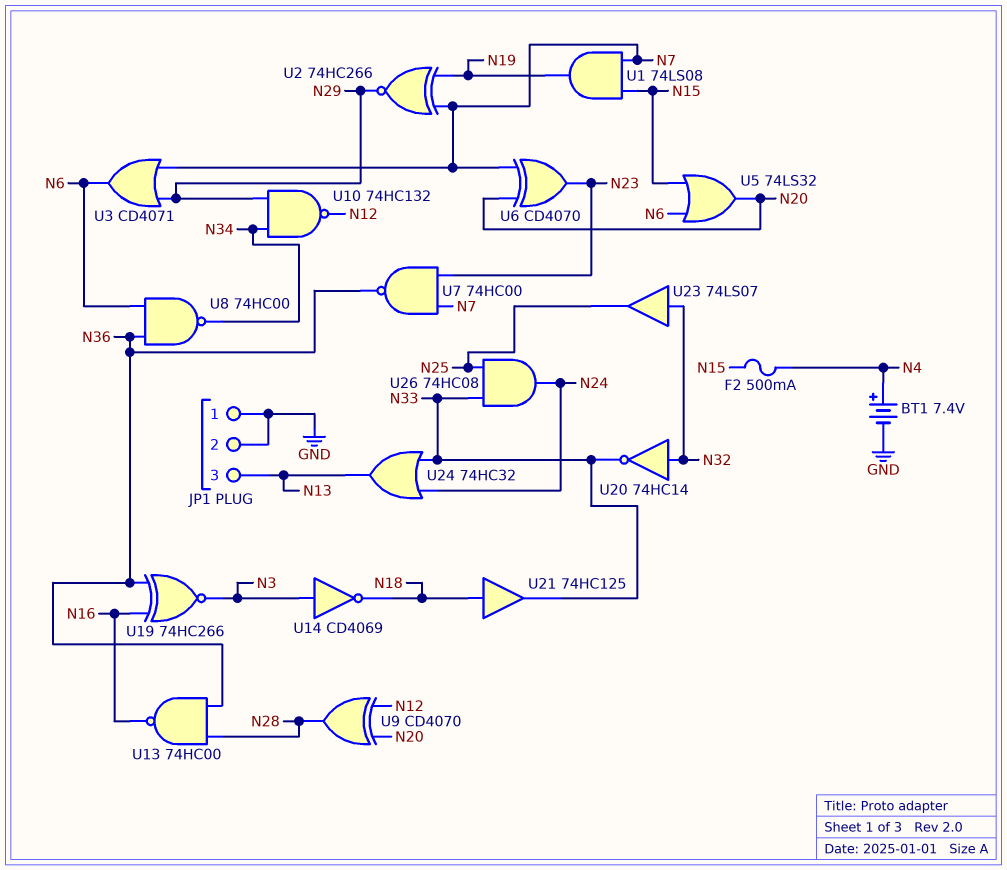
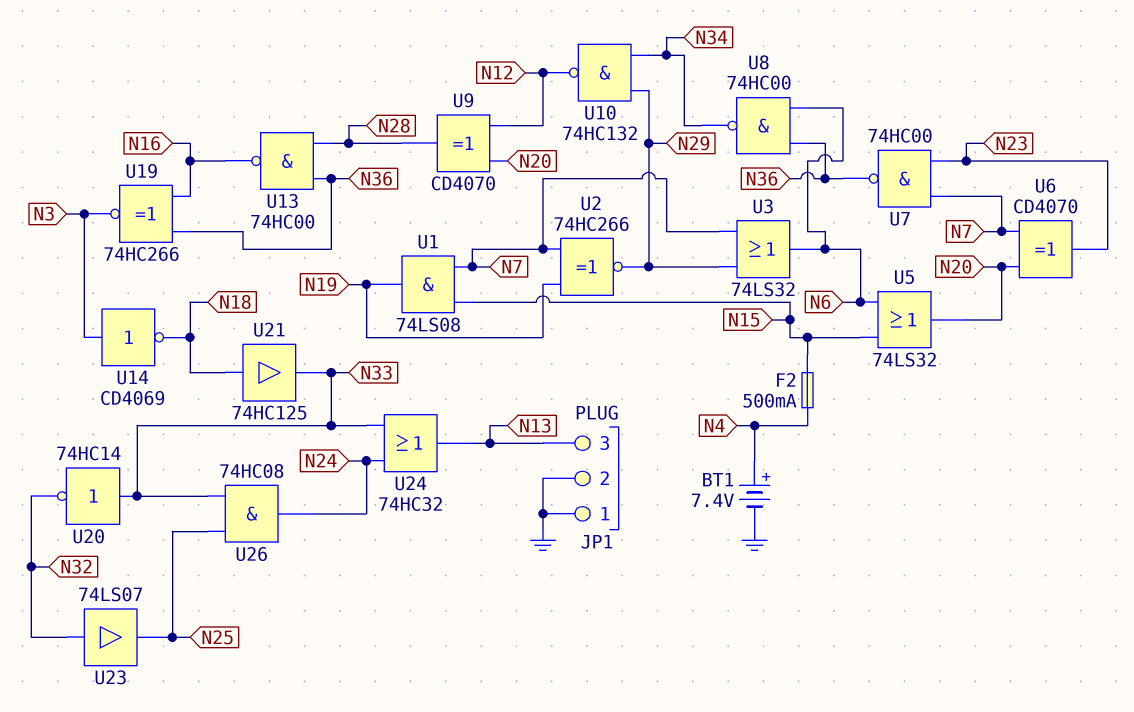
U3: OR CD4071 (in N7, in N29, out N6) -> OR 74LS32 (in N7, in N29, out N6)
U20: NOT 74HC14 (in N32, out N33) -> NOT 74HC14 (in N33, out N32)

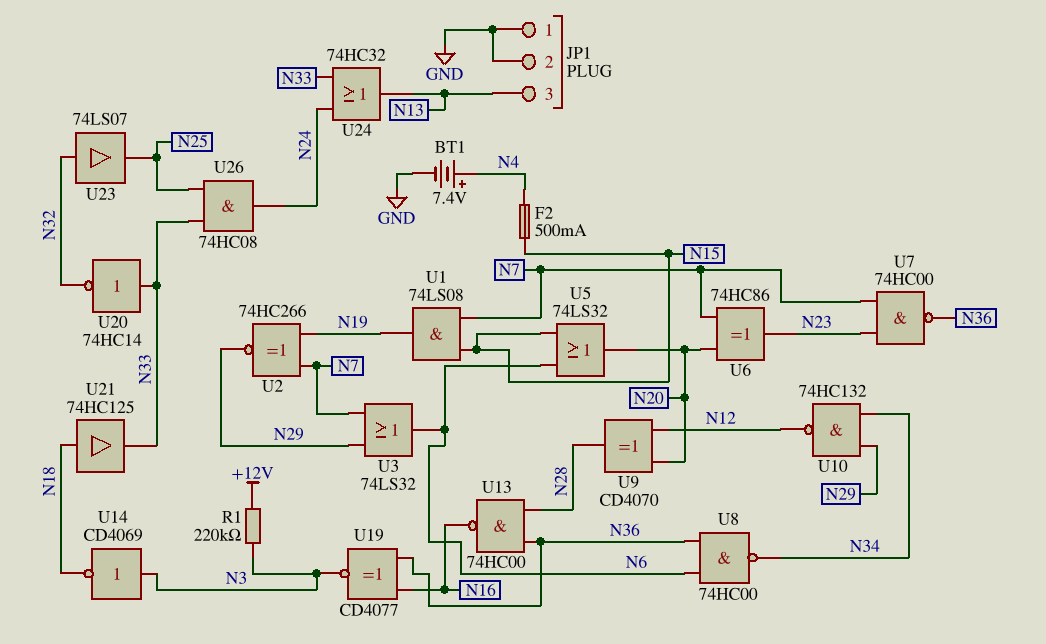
R1: none -> 220k (+12V, N3)
U6: XOR CD4070 (in N7, in N20, out N23) -> XOR 74HC86 (in N7, in N20, out N23)
U19: XNOR 74HC266 (in N16, in N36, out N3) -> XNOR CD4077 (in N16, in N36, out N3)

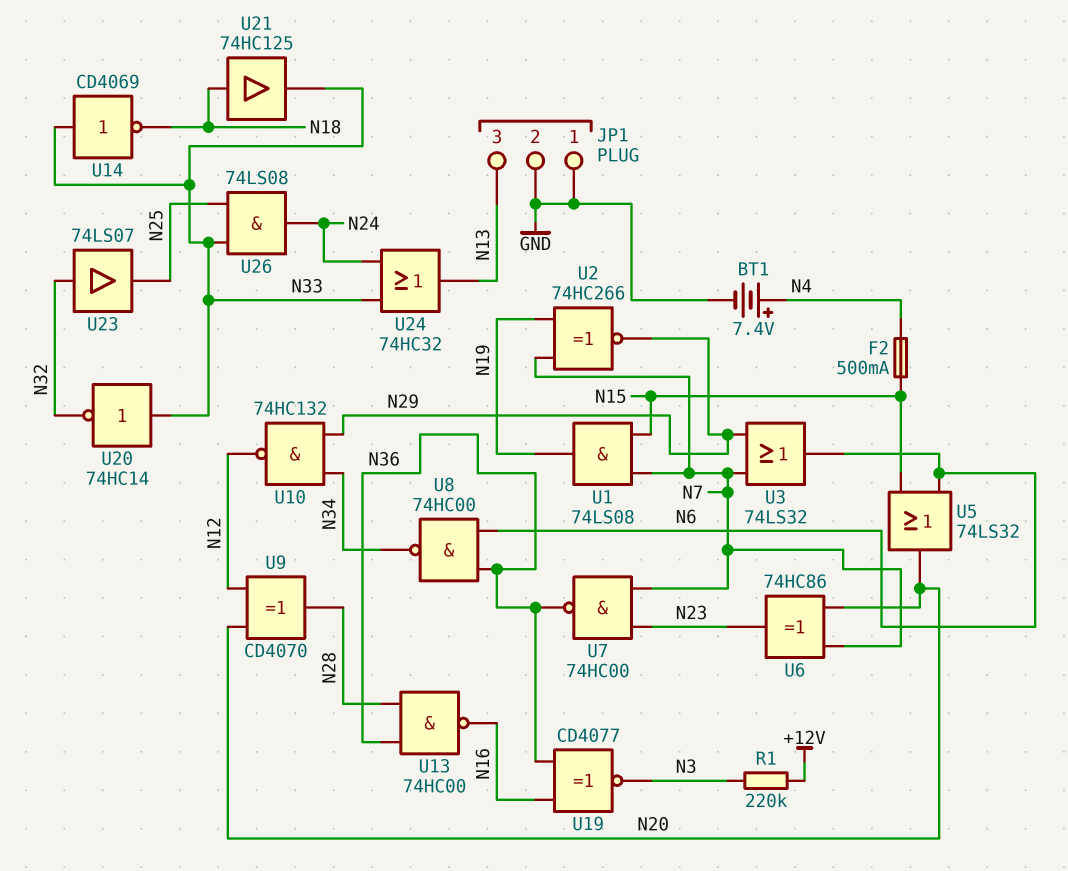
U14: NOT CD4069 (in N3, out N18) -> NOT CD4069 (in N33, out N18)
U26: AND 74HC08 (in N25, in N33, out N24) -> AND 74LS08 (in N25, in N33, out N24)

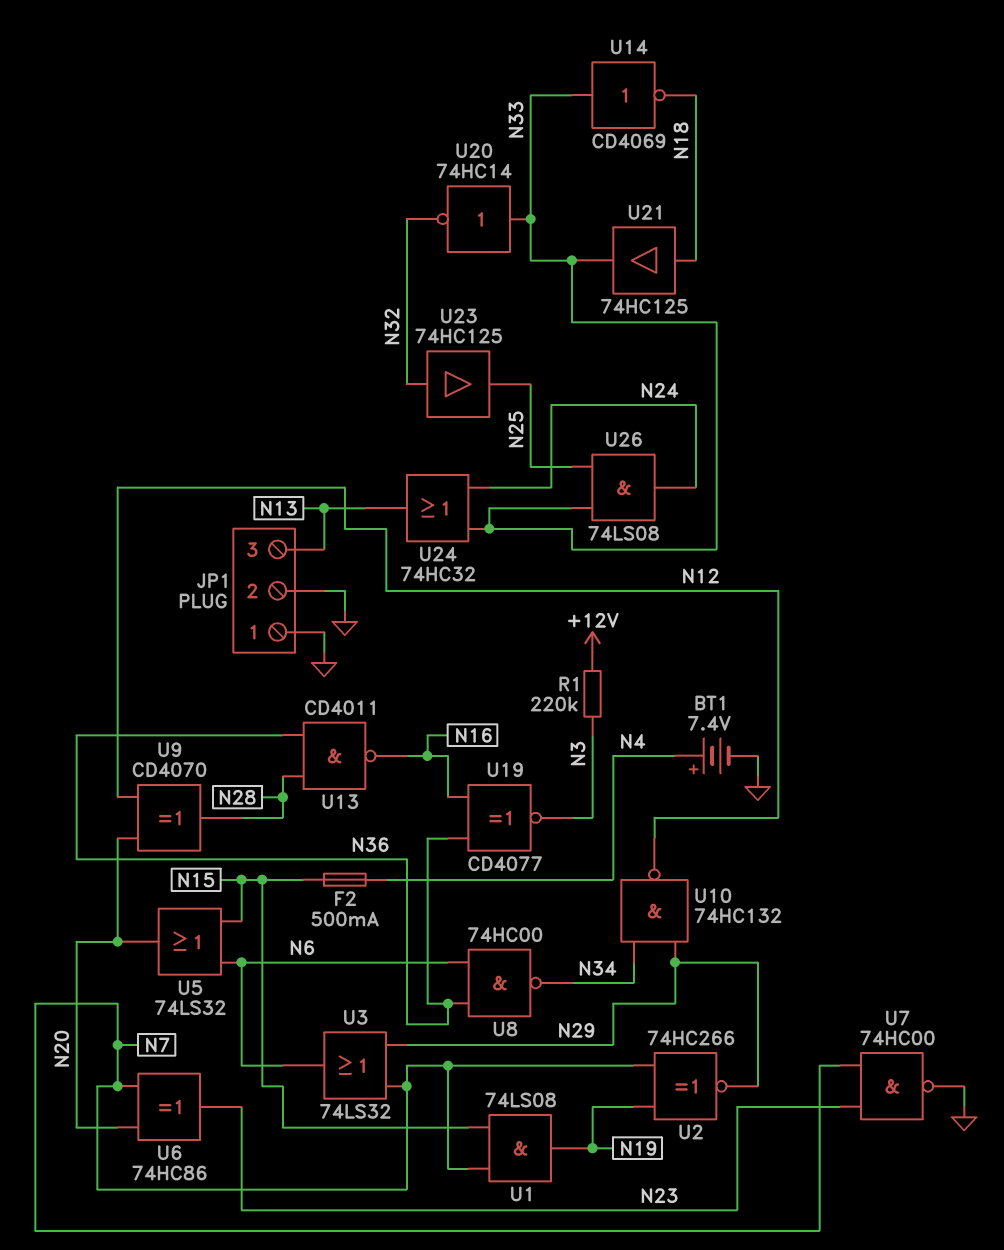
U7: NAND 74HC00 (in N7, in N23, out N36) -> NAND 74HC00 (in N7, in N23, out GND)
U13: NAND 74HC00 (in N28, in N36, out N16) -> NAND CD4011 (in N28, in N36, out N16)
U23: buffer 74LS07 (in N32, out N25) -> buffer 74HC125 (in N32, out N25)

